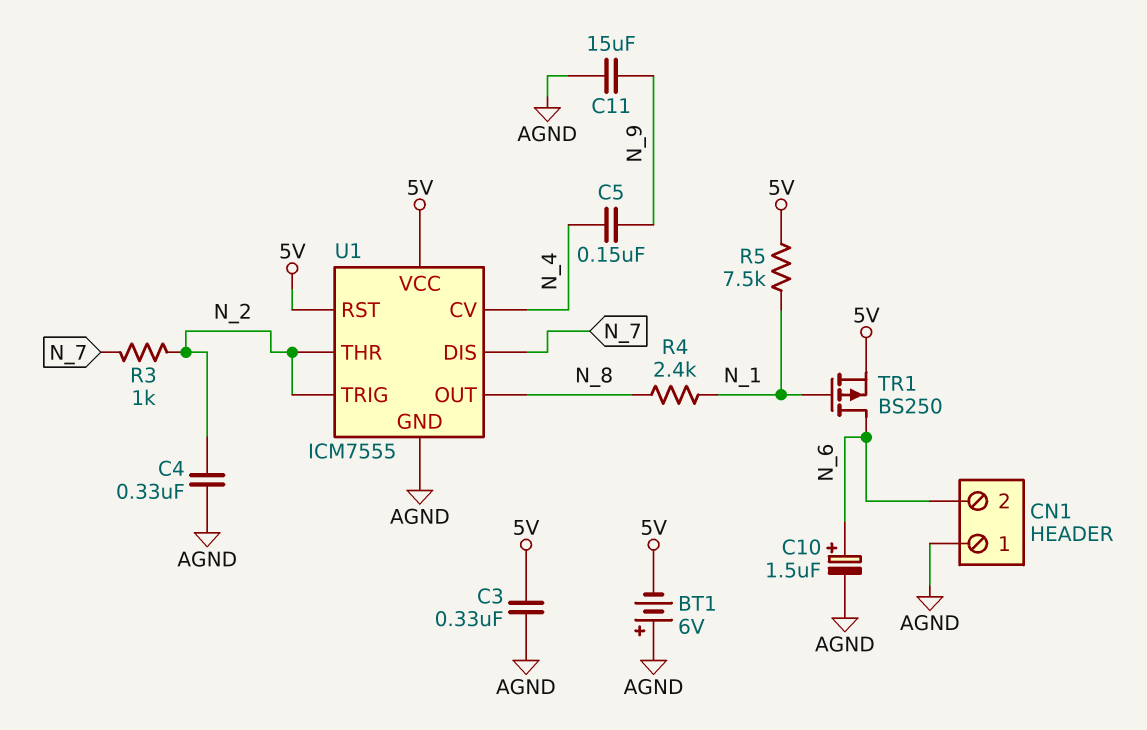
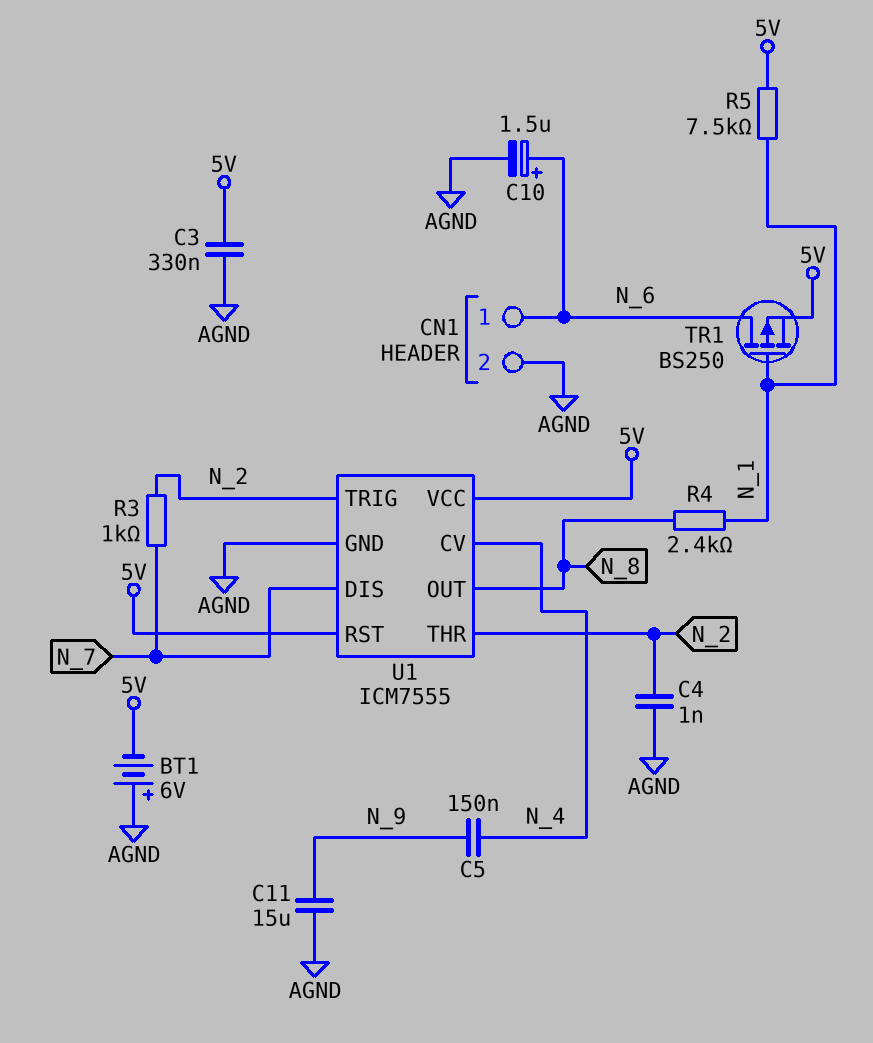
C4: 330nF (AGND, N_2) -> 1nF (AGND, N_2)
CN1 pin 1: AGND -> N_6
CN1 pin 2: N_6 -> AGND

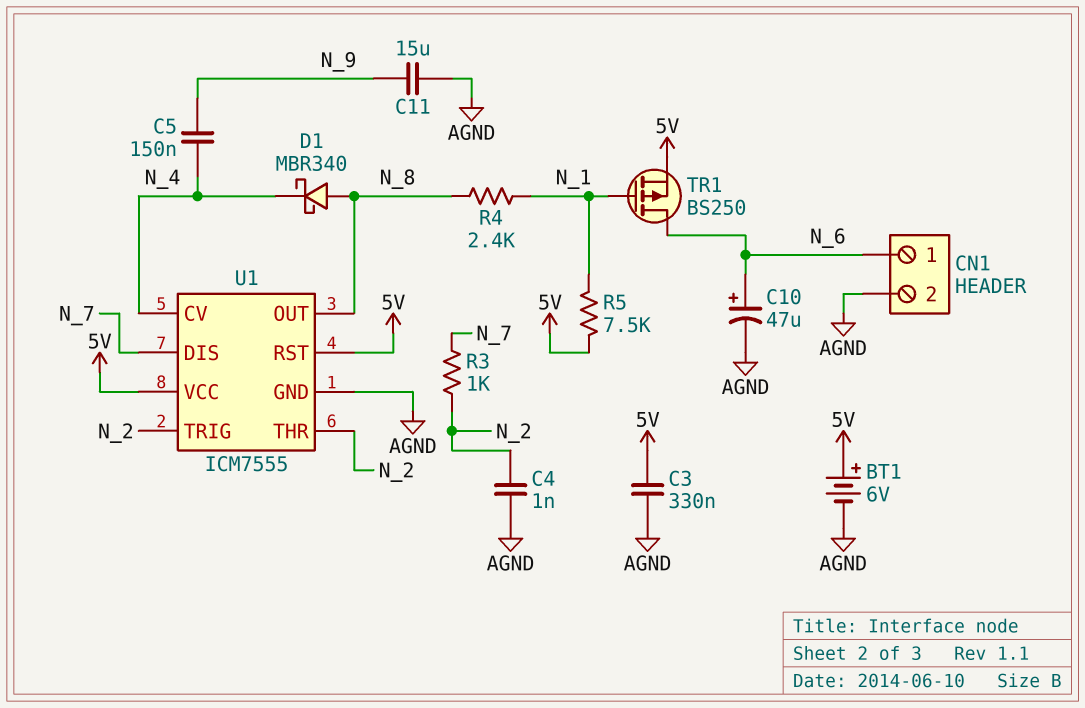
BT1: 6V (plus AGND, minus 5V) -> 6V (plus 5V, minus AGND)
C10: 1.5uF (plus N_6, minus AGND) -> 47uF (plus N_6, minus AGND)
D1: none -> schottky MBR340 (A N_8, K N_4)

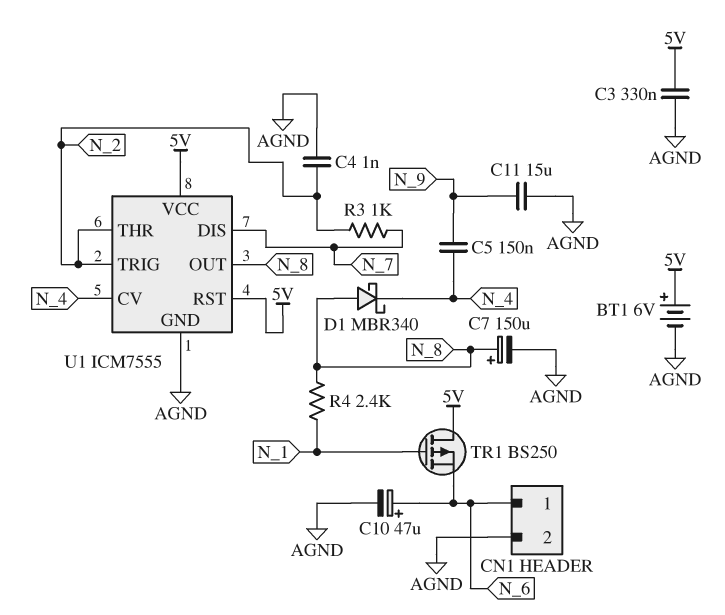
C7: none -> 150uF (plus N_8, minus AGND)
R5: 7.5k (5V, N_1) -> none
TR1: PMOS BS250 (G N_1, D N_6, S 5V) -> PMOS BS250 (G N_1, D 5V, S N_6)

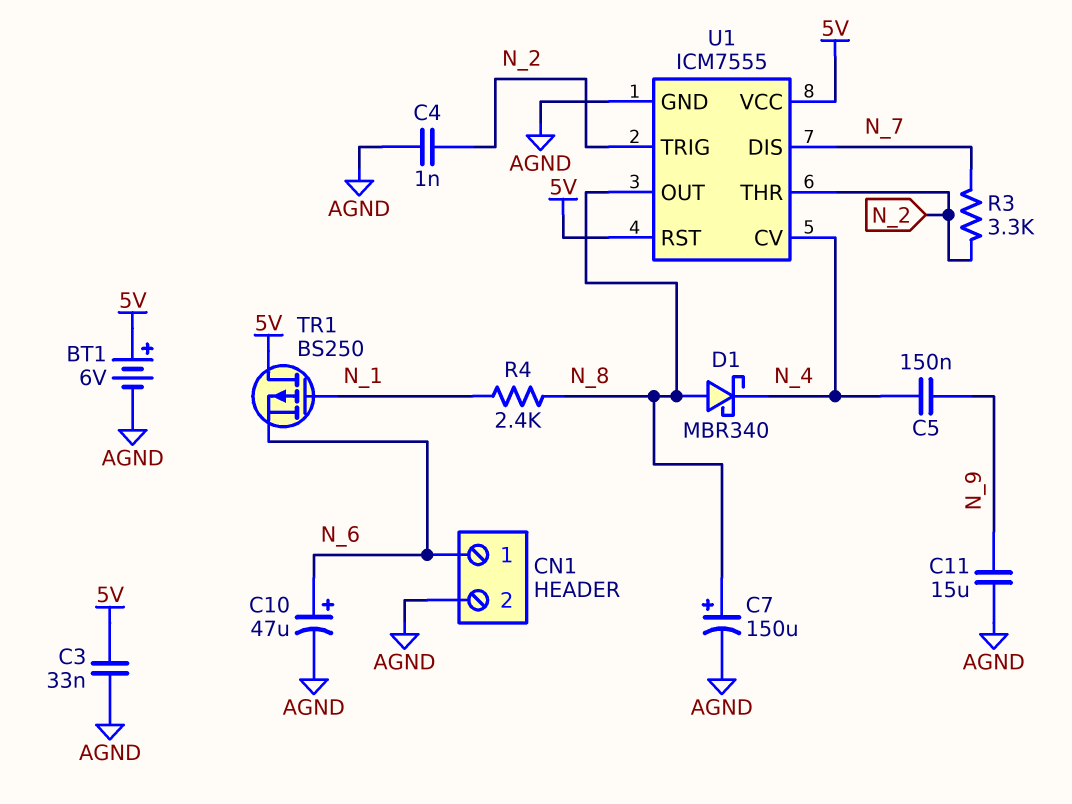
C3: 330nF (5V, AGND) -> 33nF (5V, AGND)
R3: 1k (N_2, N_7) -> 3.3k (N_2, N_7)

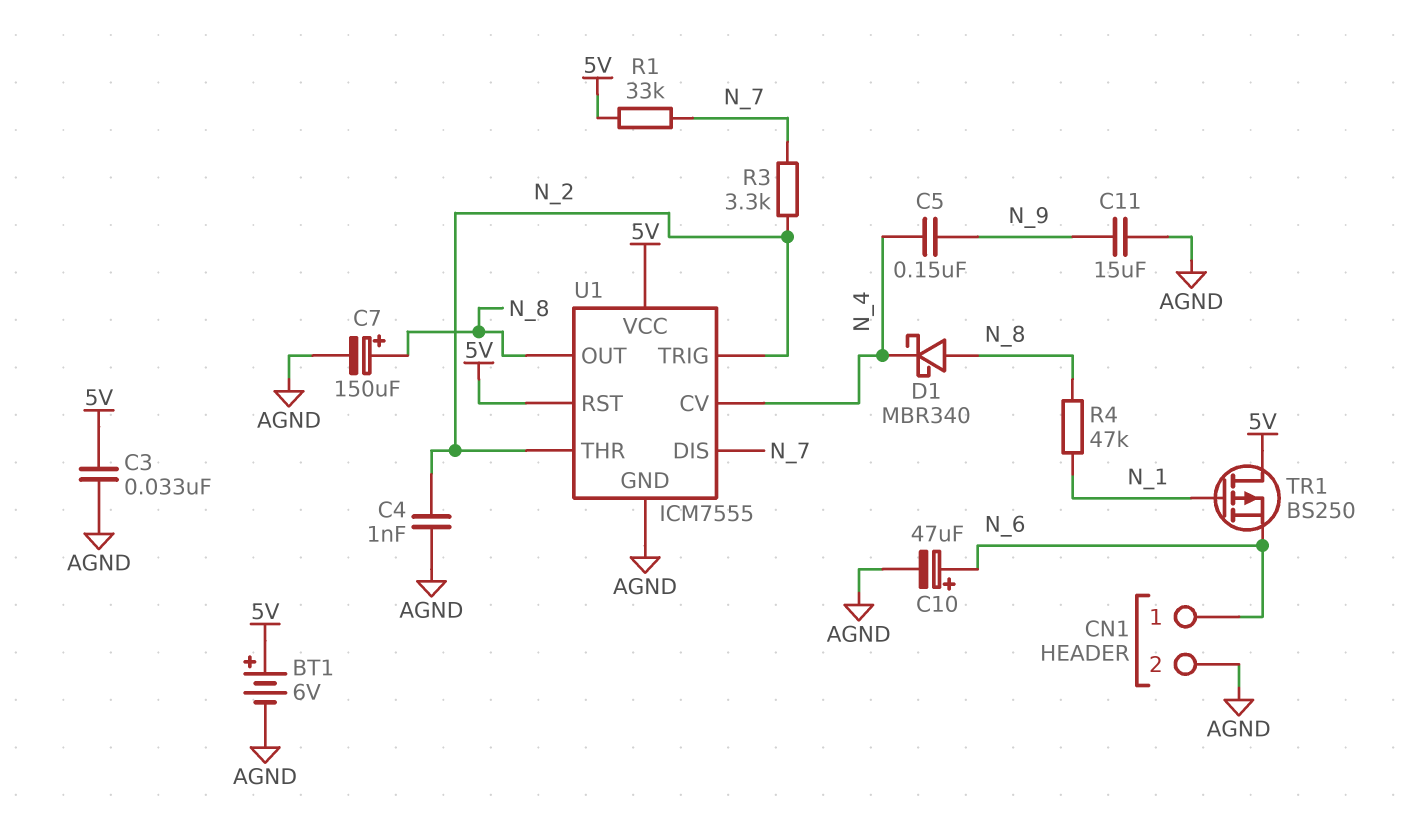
R1: none -> 33k (5V, N_7)
R4: 2.4k (N_1, N_8) -> 47k (N_1, N_8)

